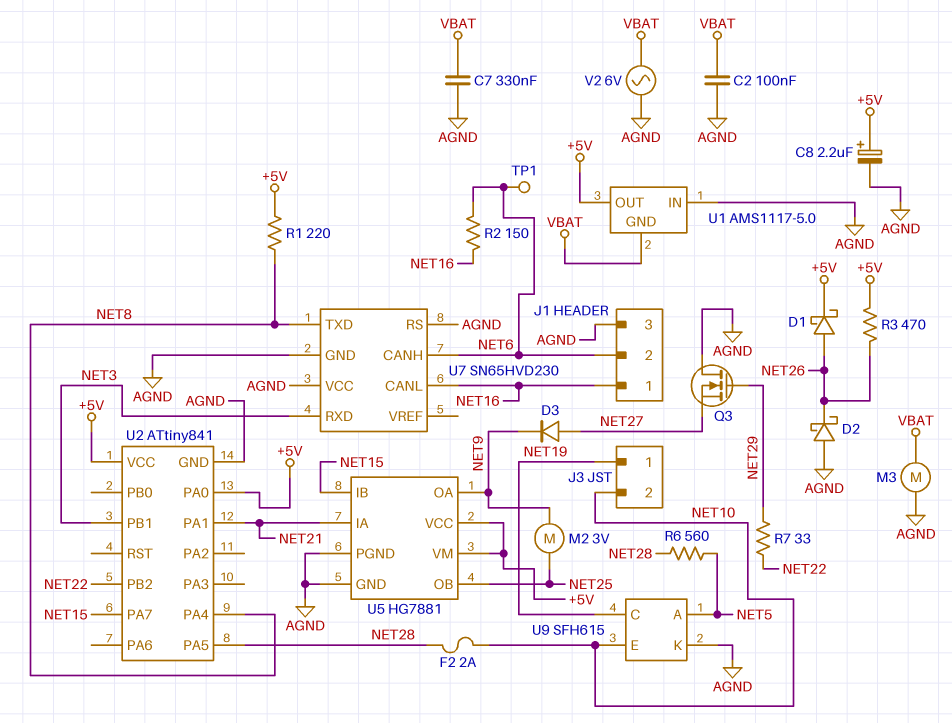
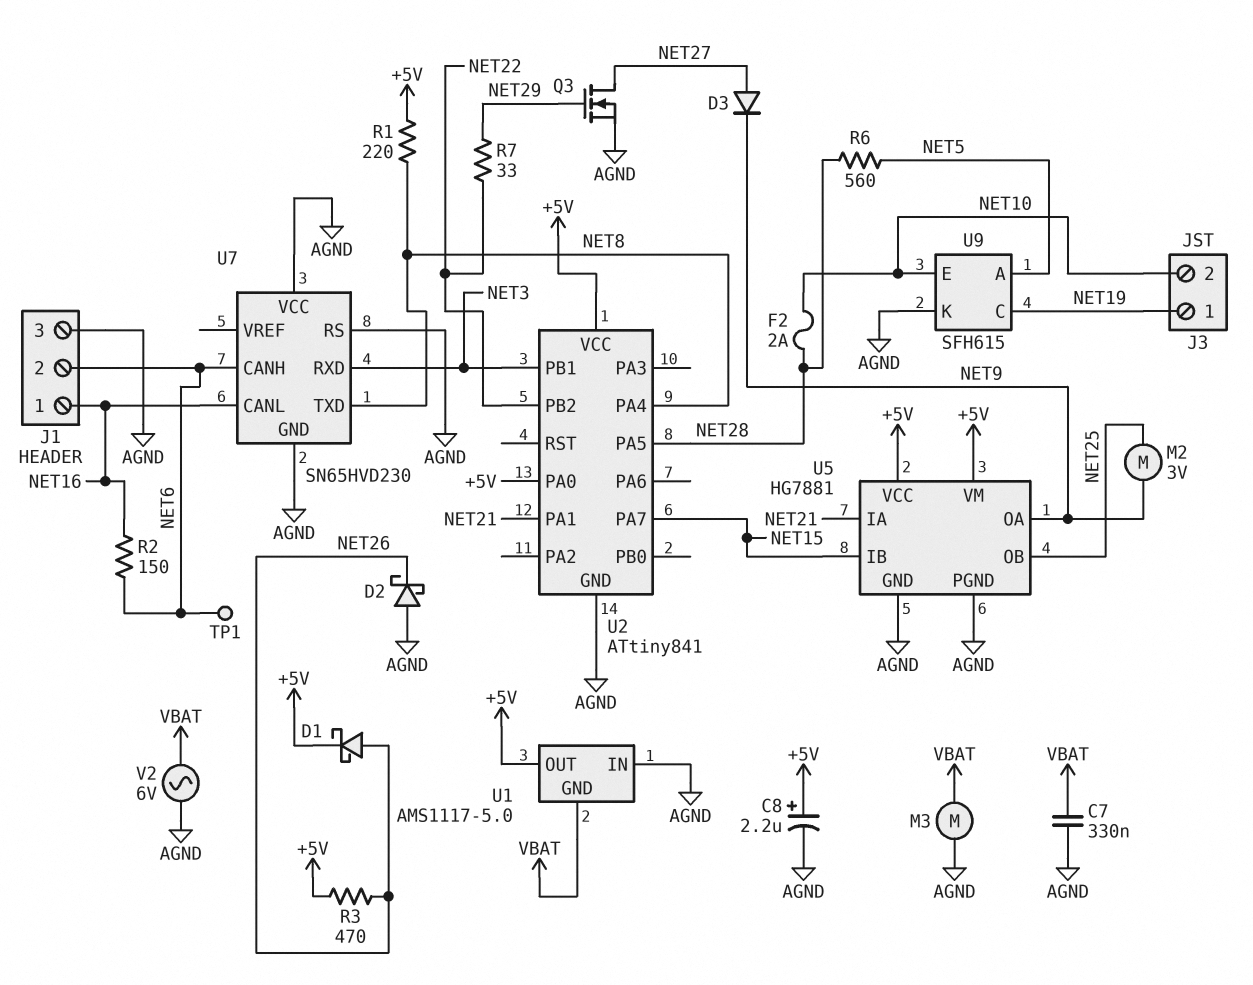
C2: 100nF (AGND, VBAT) -> none
Q3: NMOS (G NET29, D AGND, S NET27) -> NMOS (G NET29, D NET27, S AGND)

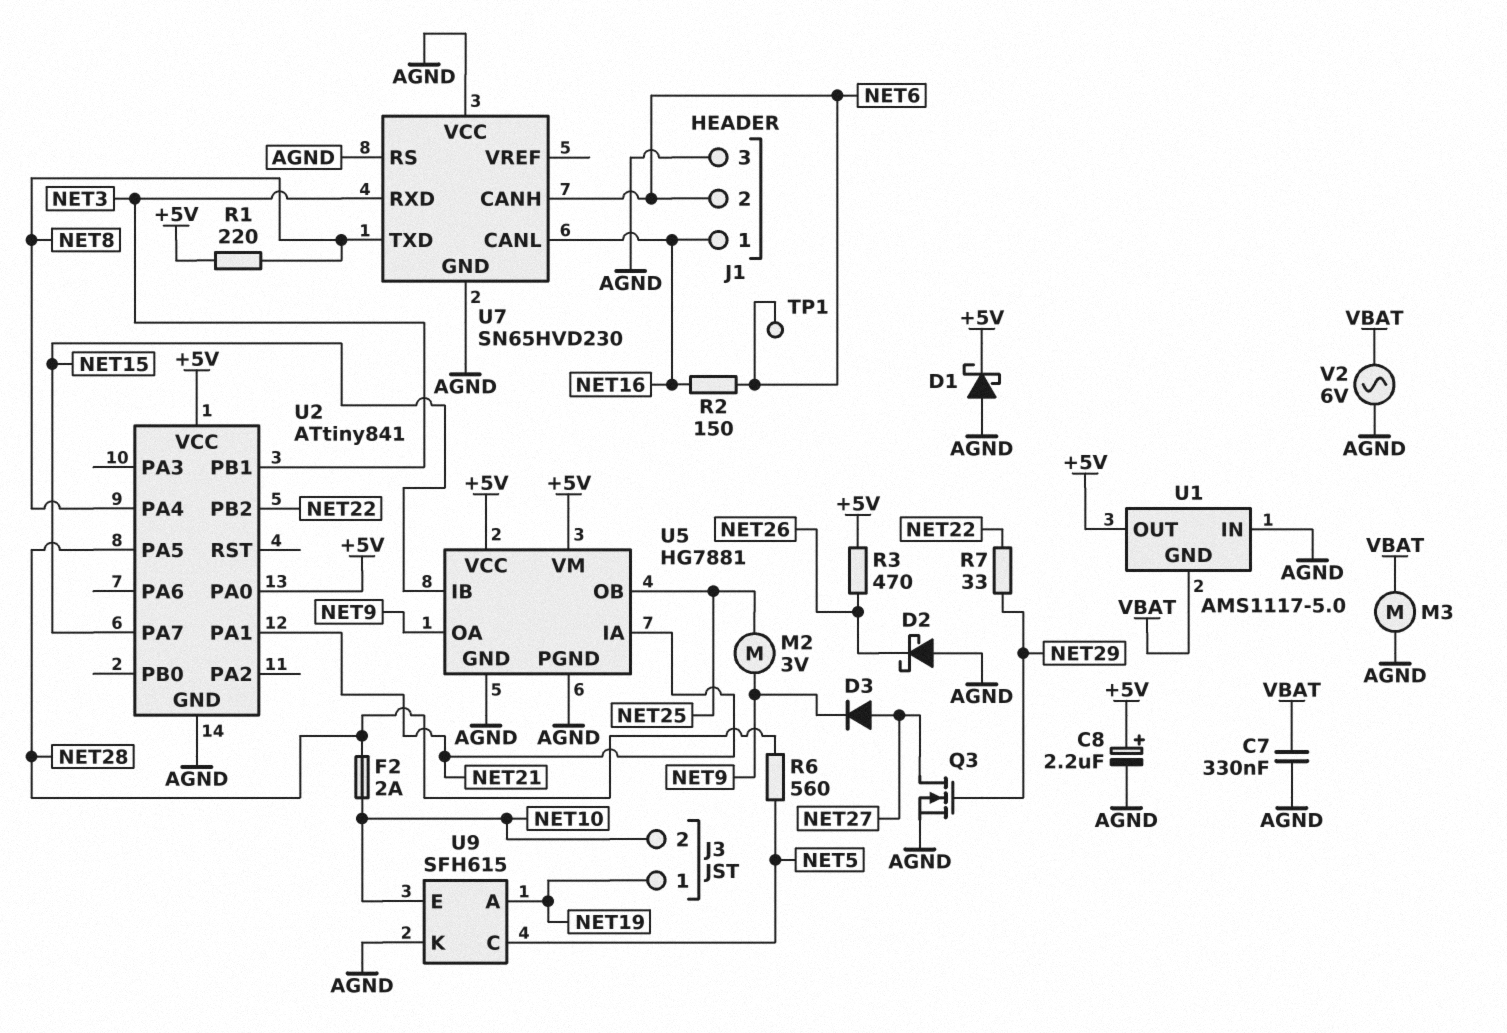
D1: schottky (A NET26, K +5V) -> schottky (A AGND, K +5V)
U9 pin A: NET5 -> NET19
U9 pin C: NET19 -> NET5

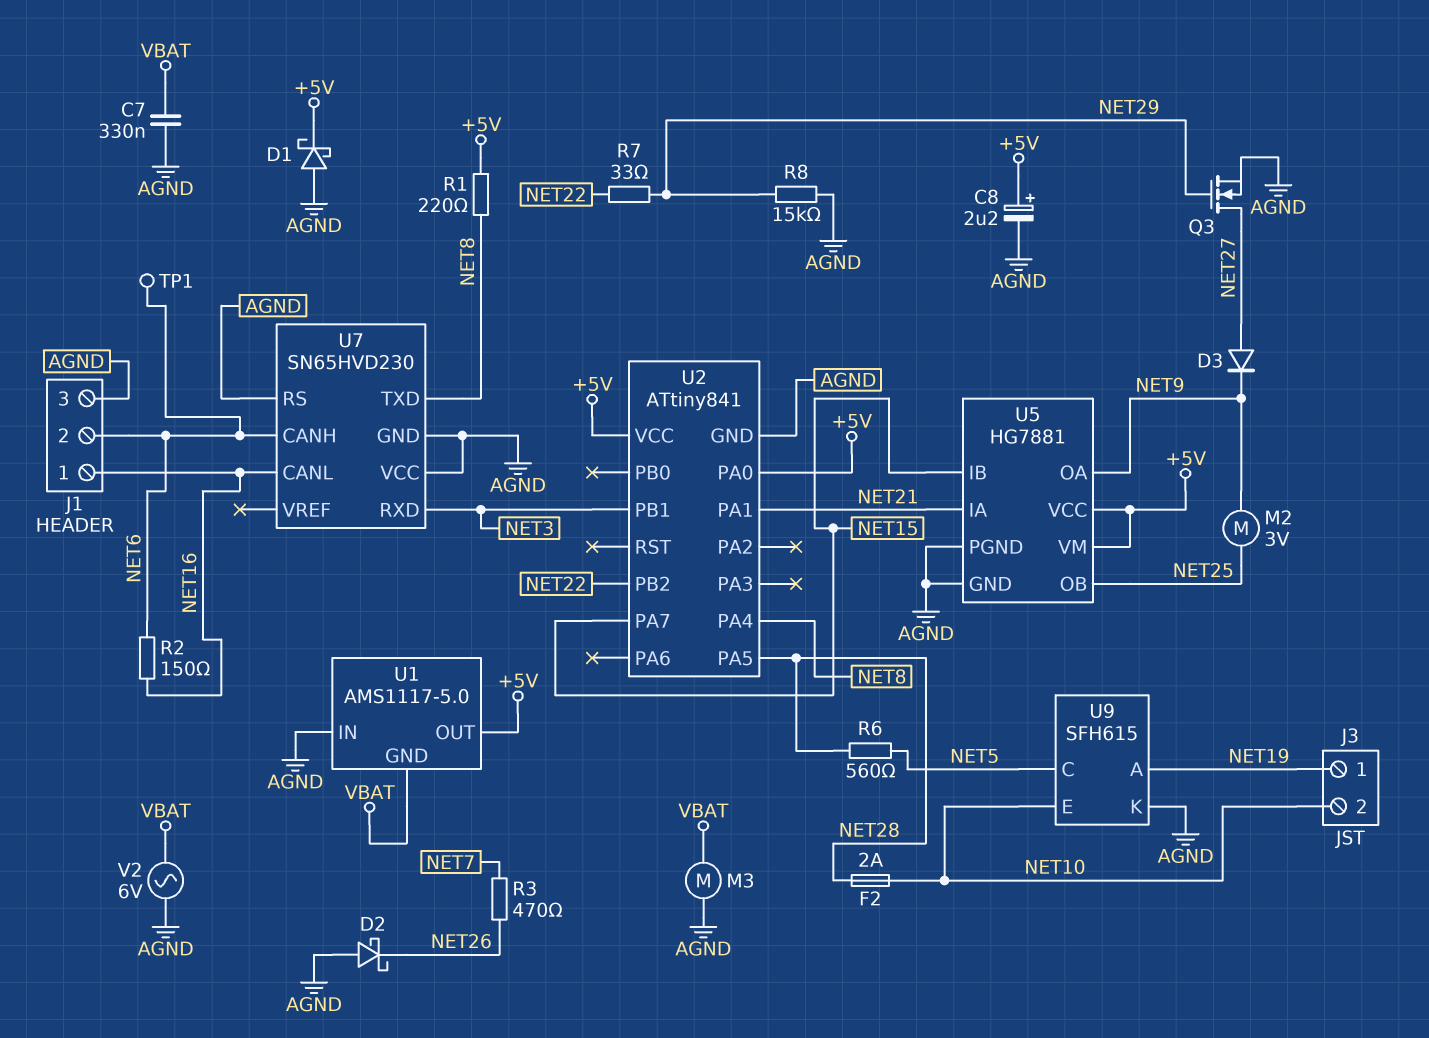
R3: 470 (+5V, NET26) -> 470 (NET7, NET26)
R8: none -> 15k (AGND, NET29)

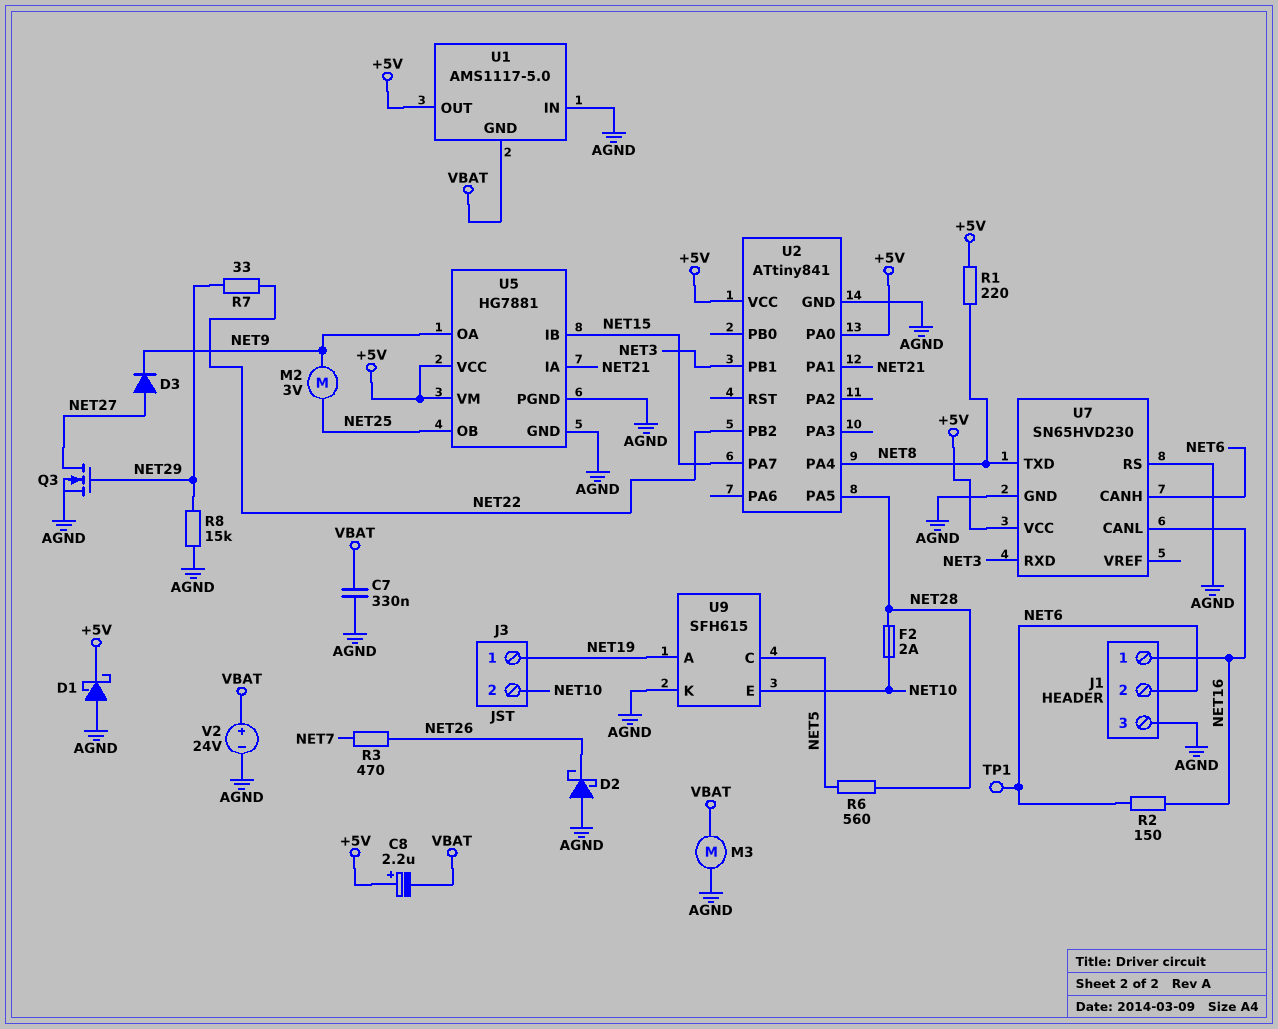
C8: 2.2uF (plus +5V, minus AGND) -> 2.2uF (plus +5V, minus VBAT)
U7 pin VCC: AGND -> +5V
V2: AC 6V (AGND, VBAT) -> 24V (plus VBAT, minus AGND)

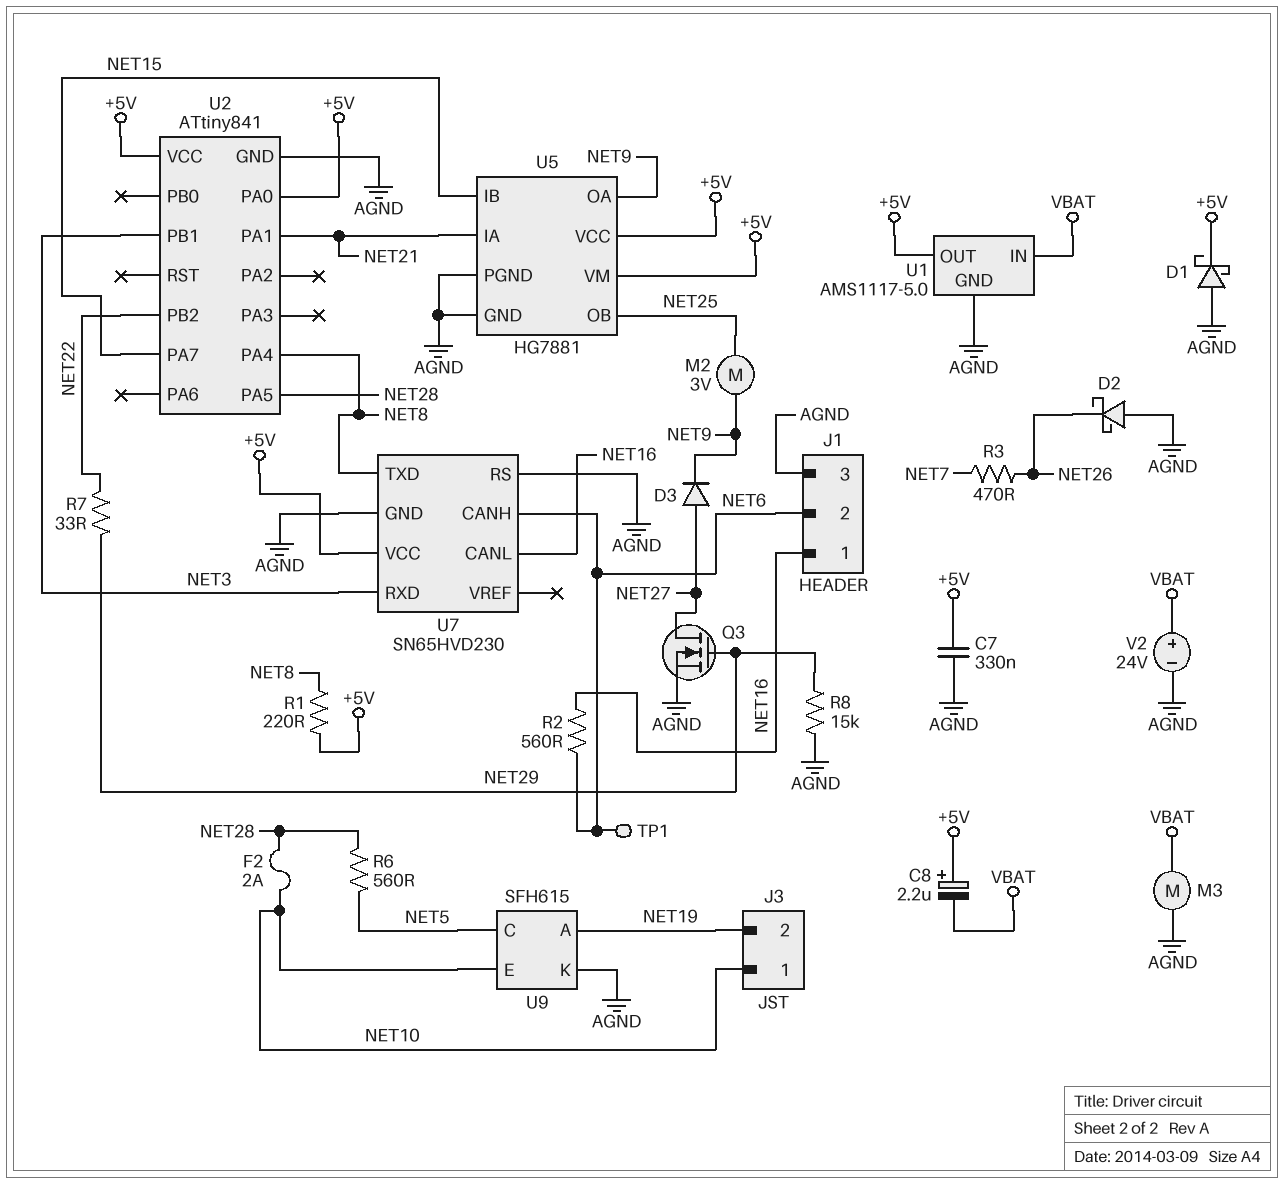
C7: 330nF (AGND, VBAT) -> 330nF (+5V, AGND)
J3 pin 1: NET19 -> NET10
J3 pin 2: NET10 -> NET19
R2: 150 (NET6, NET16) -> 560 (NET6, NET16)
U1 pin GND: VBAT -> AGND
U1 pin IN: AGND -> VBAT

